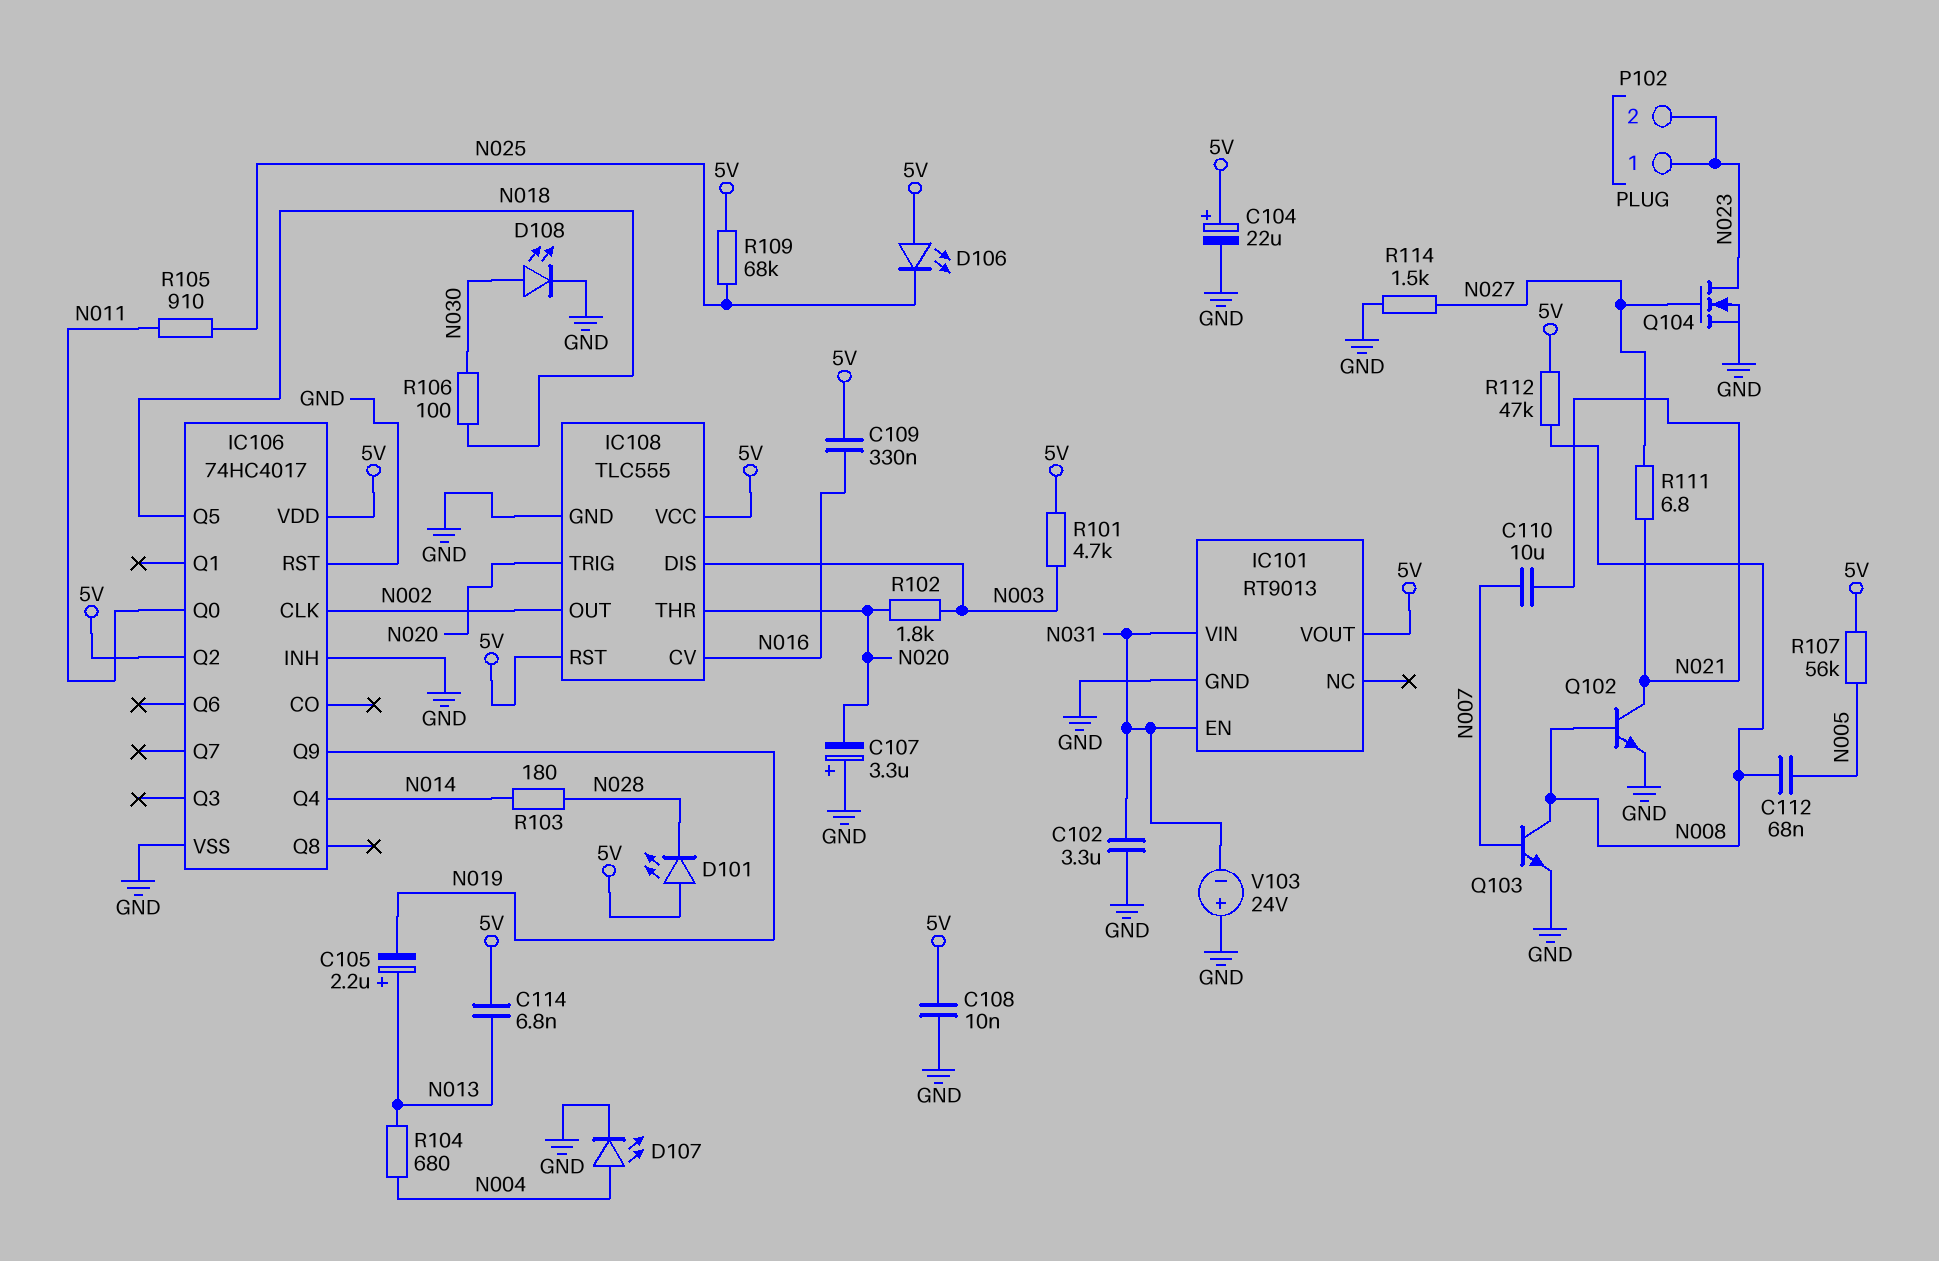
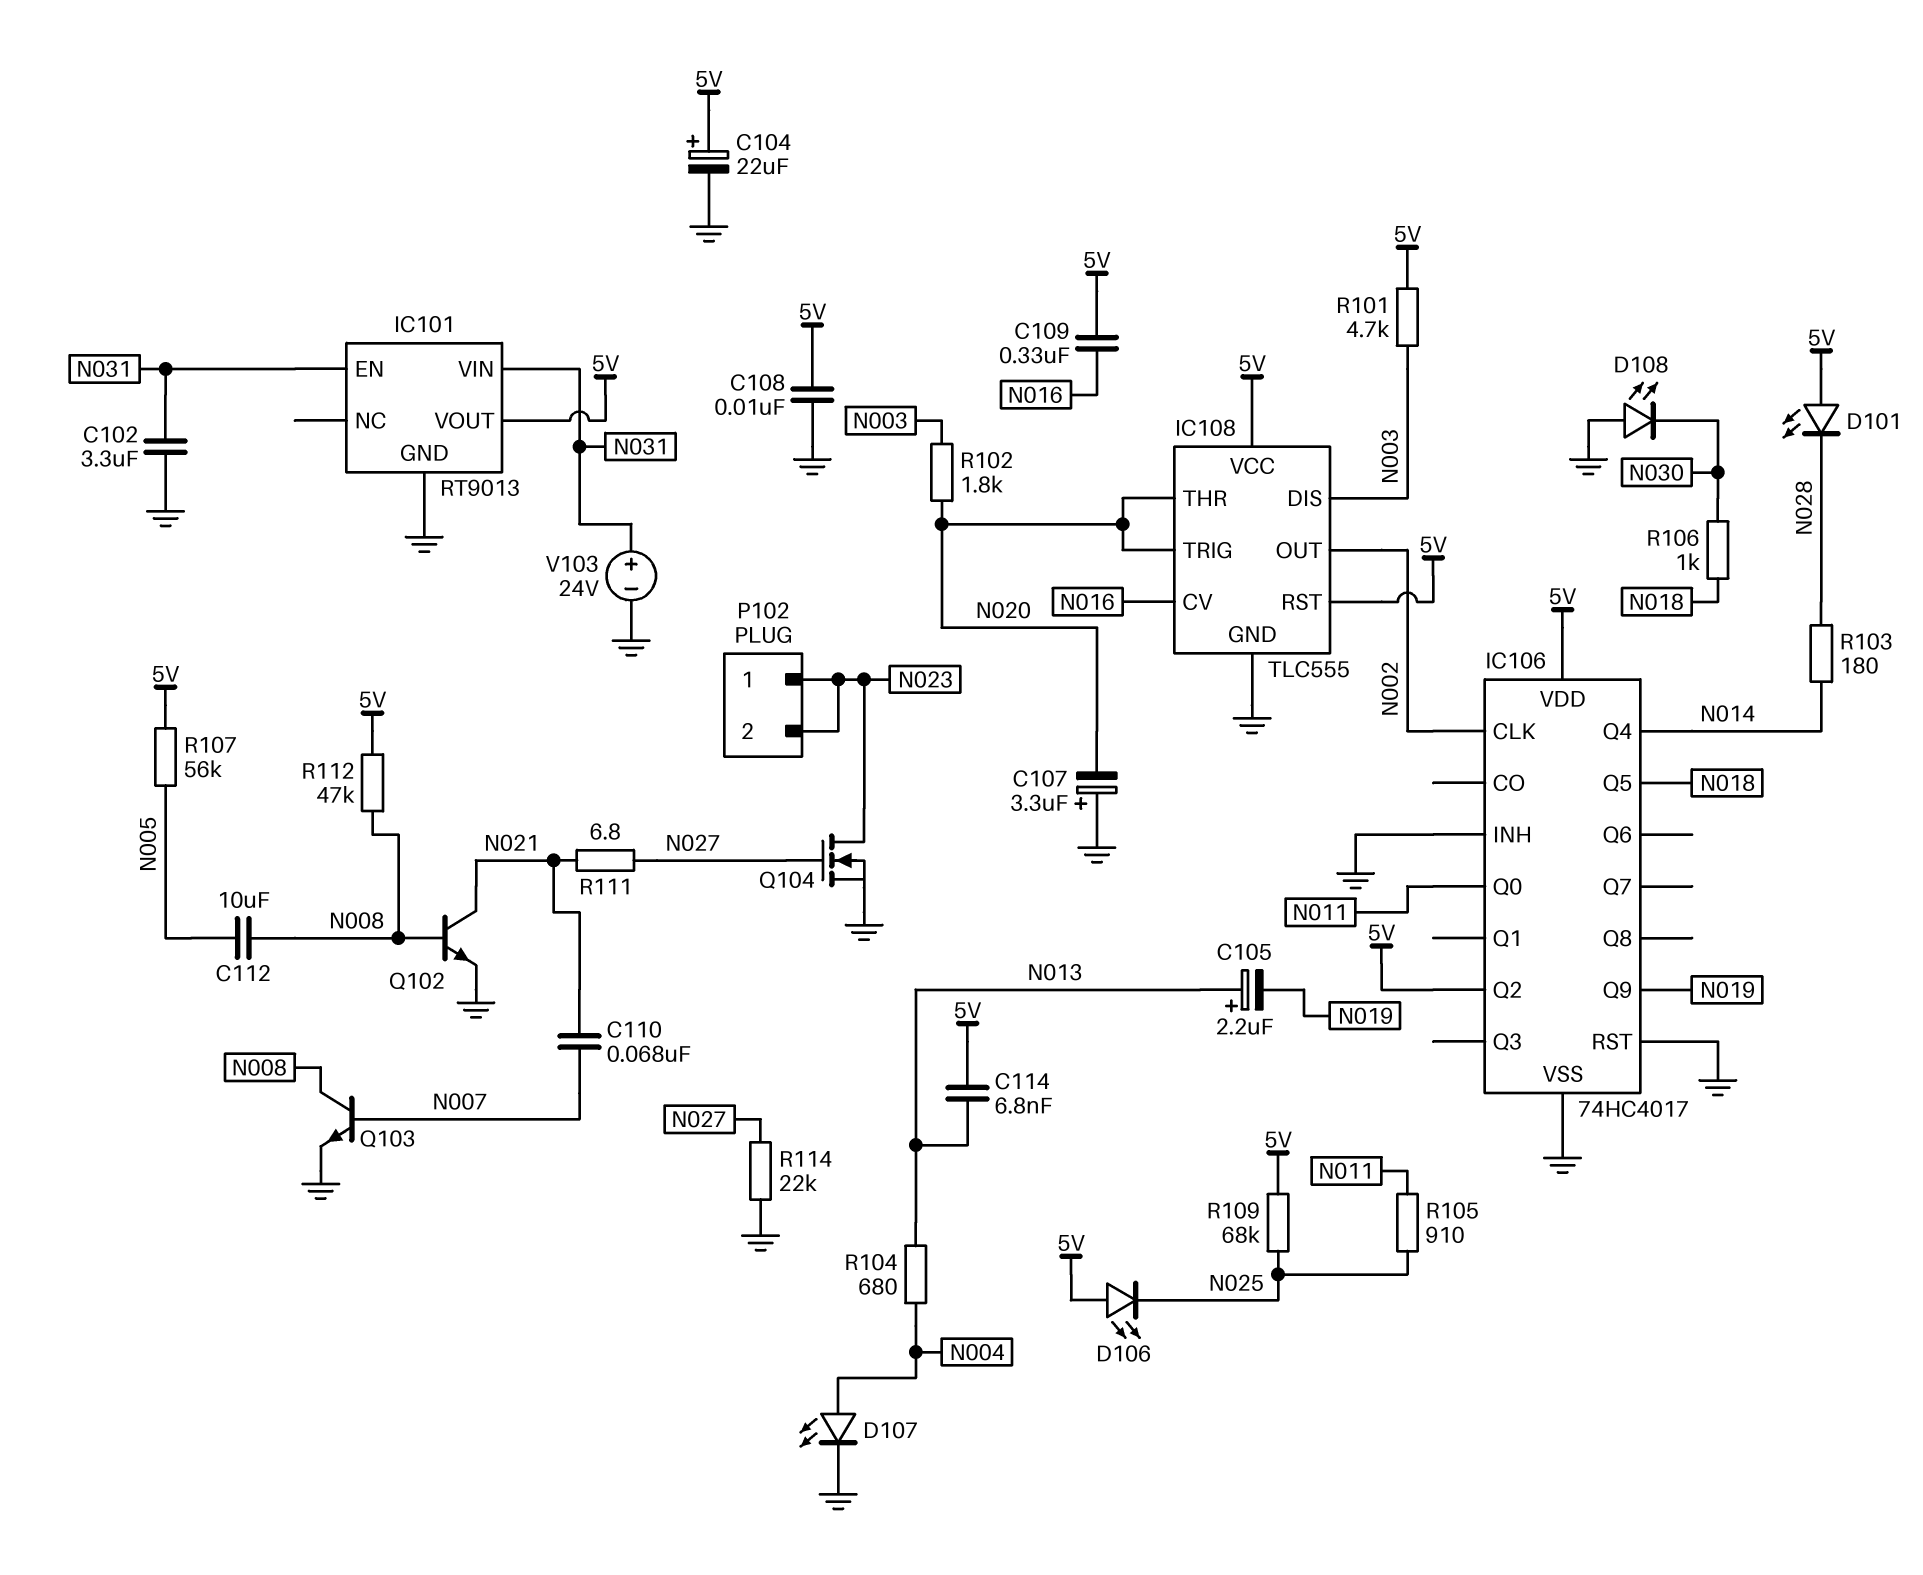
C110: 10uF (N007, N021) -> 68nF (N007, N021)
C112: 68nF (N005, N008) -> 10uF (N005, N008)
D108: LED (A N030, K GND) -> LED (A GND, K N030)
R106: 100 (N018, N030) -> 1k (N018, N030)
R114: 1.5k (GND, N027) -> 22k (GND, N027)
V103: 24V (plus GND, minus N031) -> 24V (plus N031, minus GND)

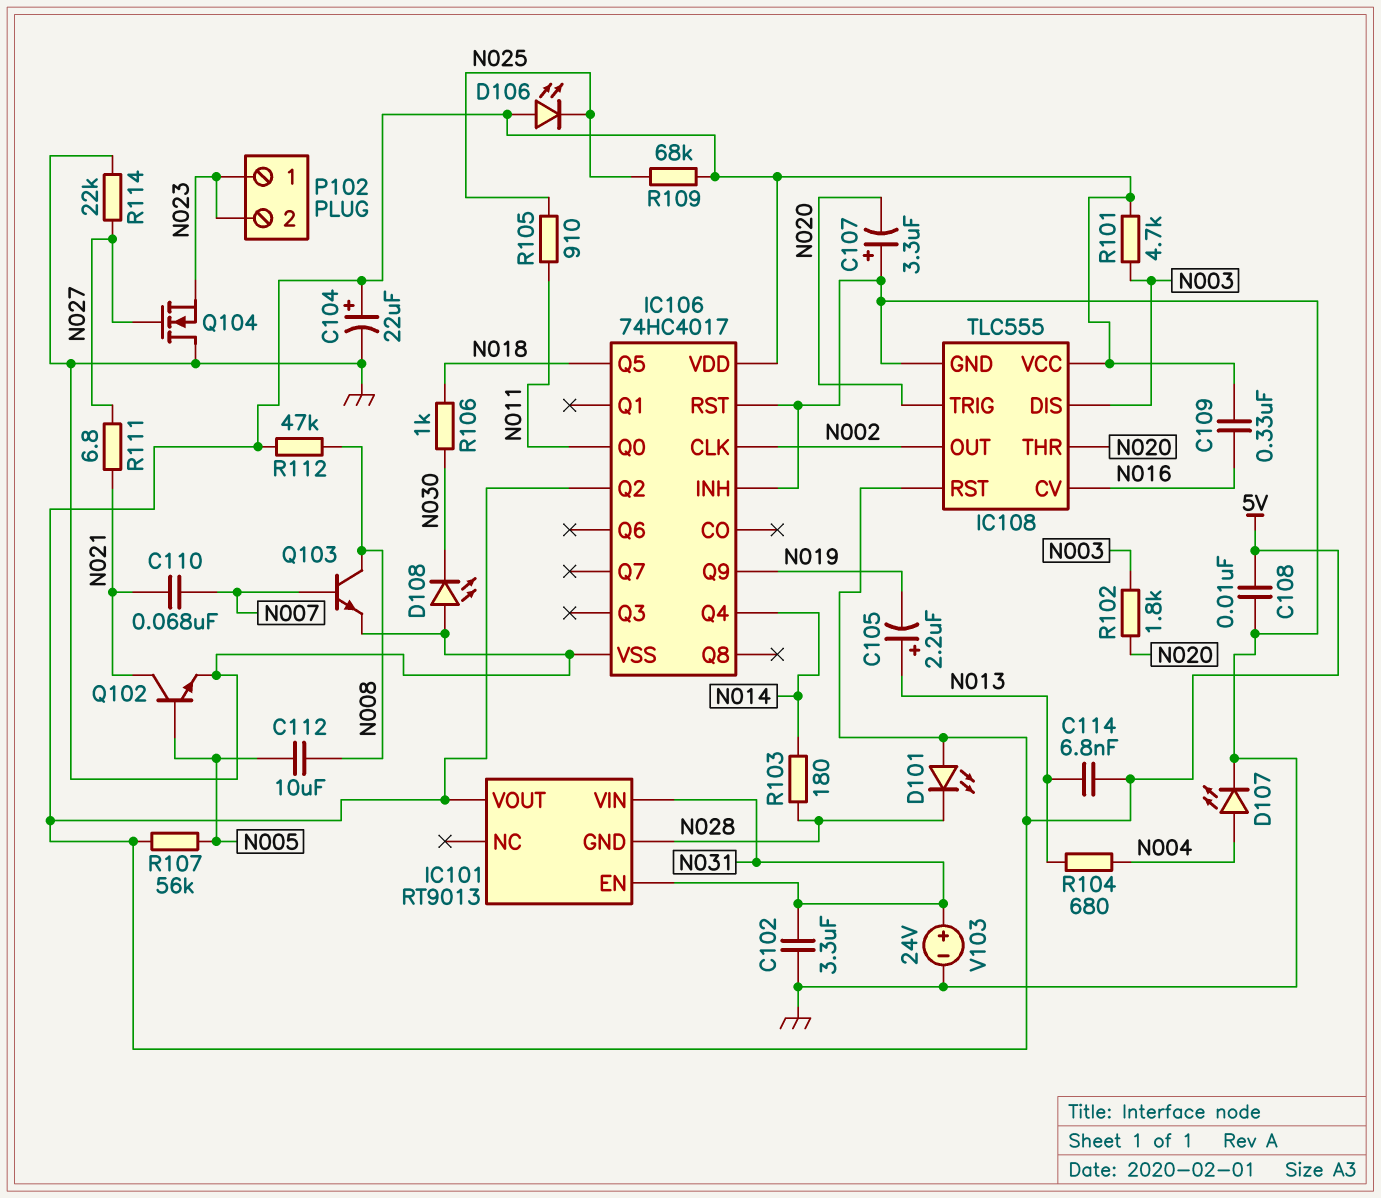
IC101 pin GND: GND -> N028
Q102: NPN (B N008, C N021, E GND) -> NPN (B N005, C N021, E GND)
Q104: NMOS (G N027, D N023, S GND) -> NMOS (G N027, D GND, S N023)

